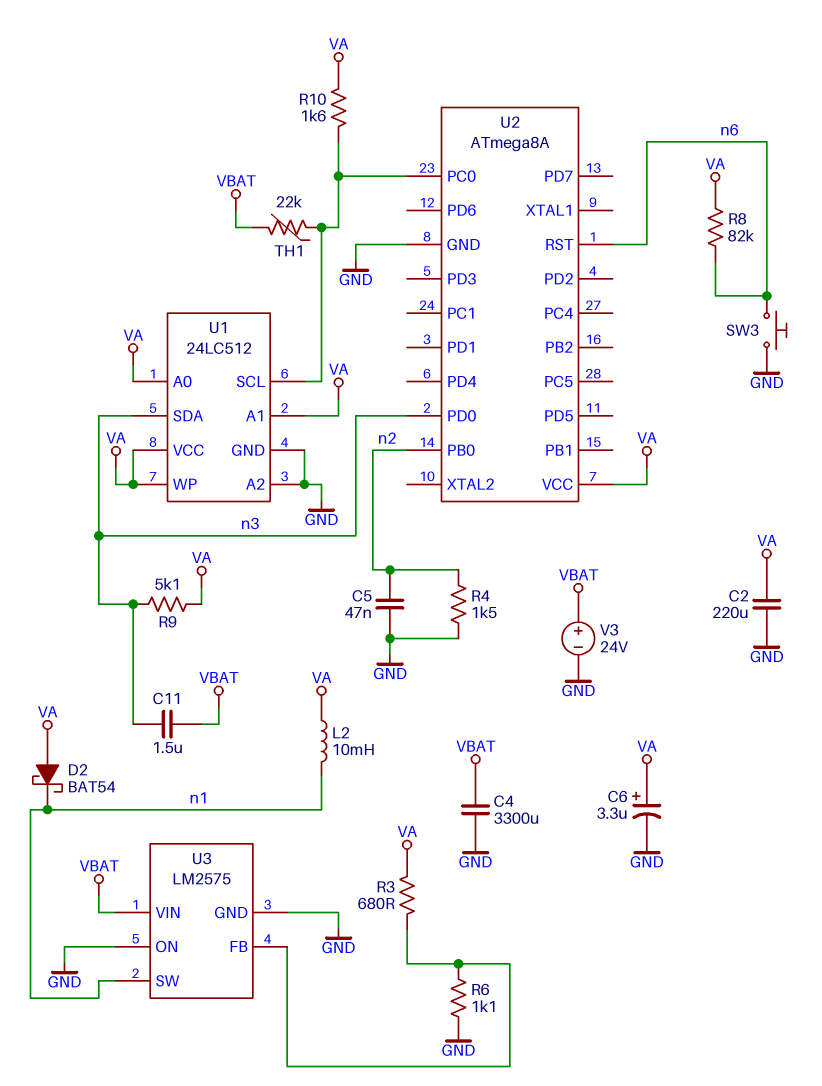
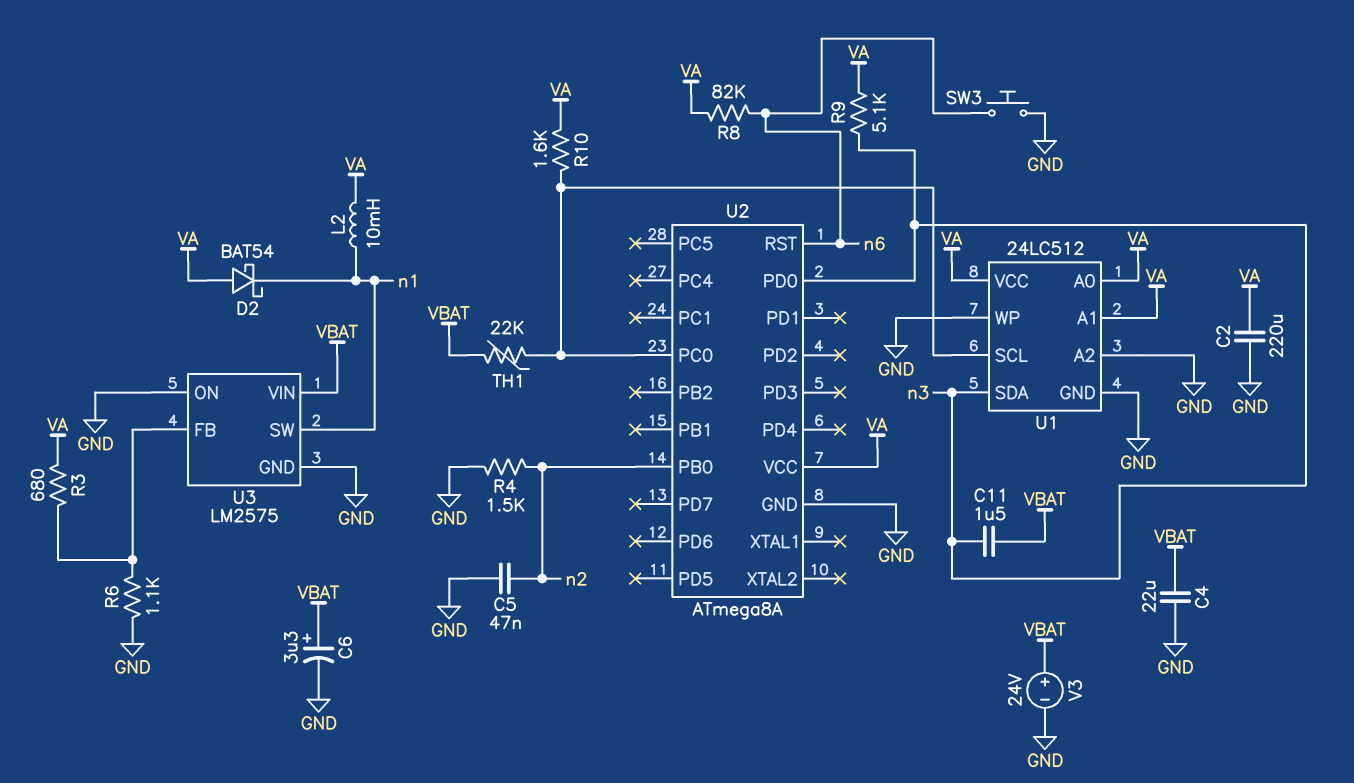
C4: 3300uF (GND, VBAT) -> 22uF (GND, VBAT)
C6: 3.3uF (plus VA, minus GND) -> 3.3uF (plus VBAT, minus GND)
U1 pin WP: VA -> GND

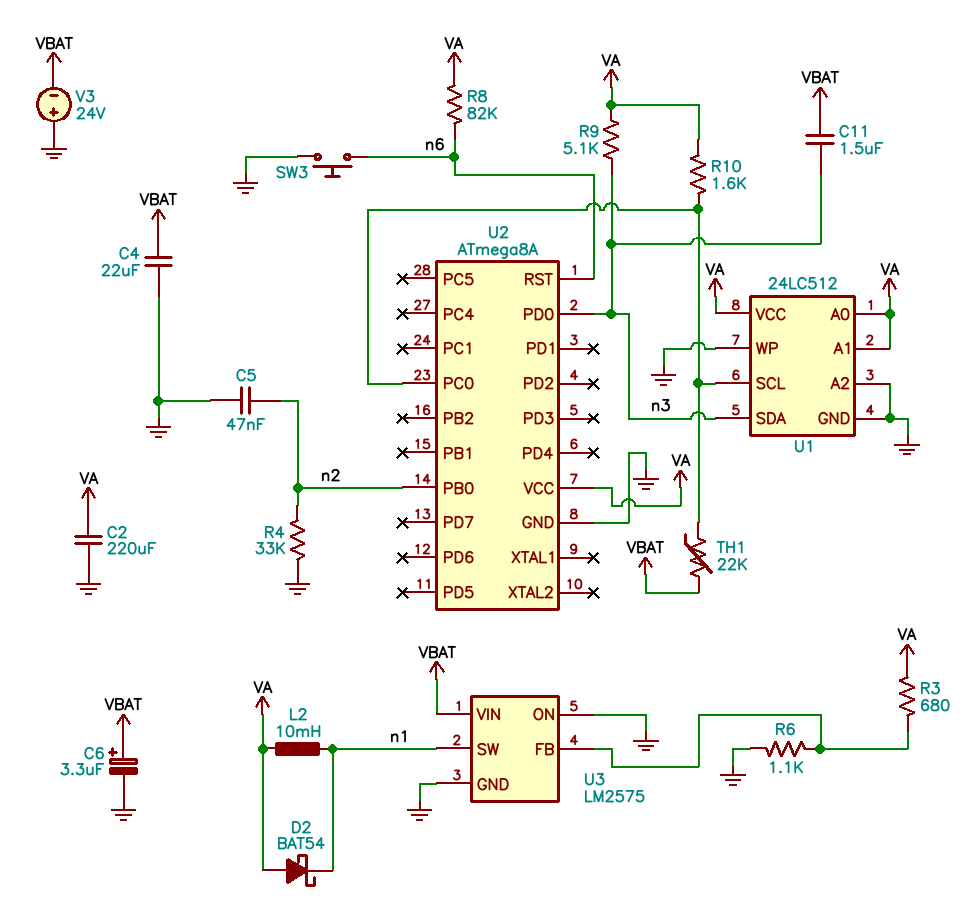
R4: 1.5k (GND, n2) -> 33k (GND, n2)
V3: 24V (plus VBAT, minus GND) -> 24V (plus GND, minus VBAT)

